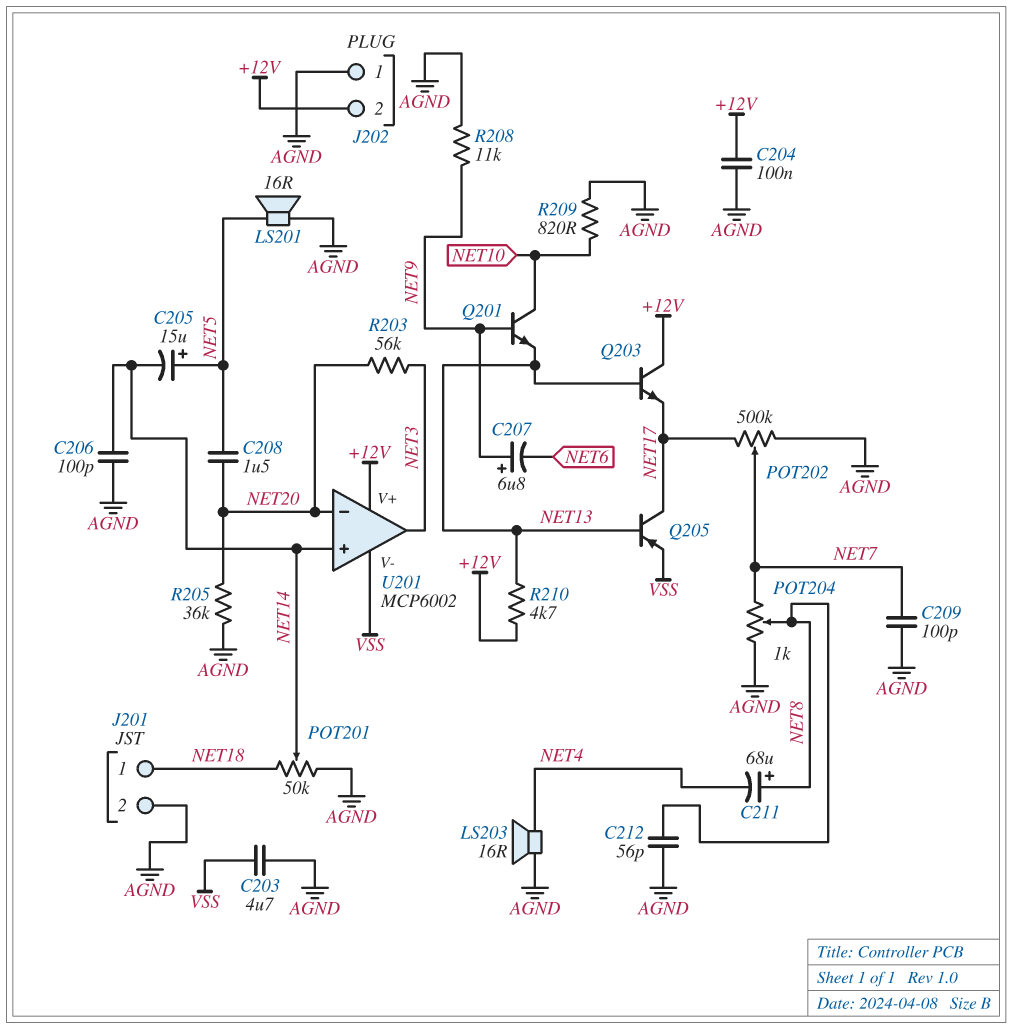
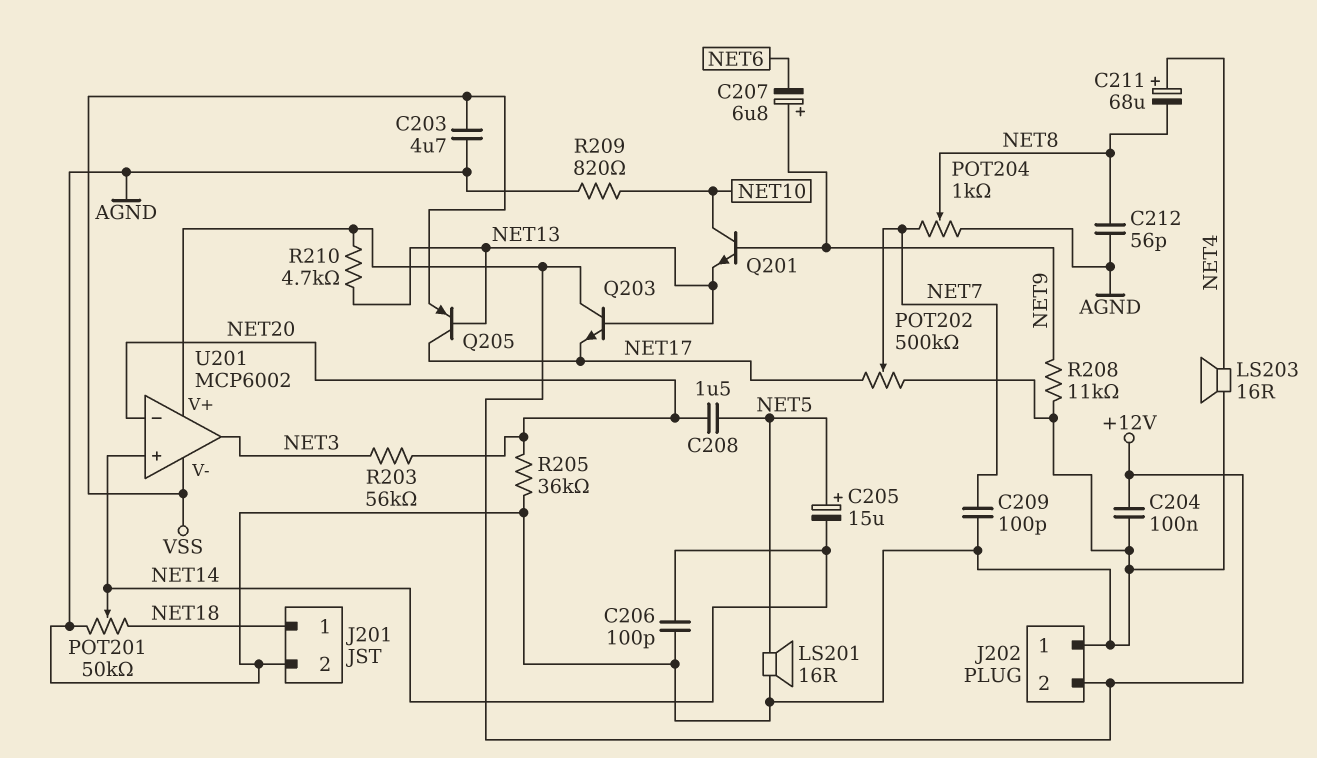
C211: 68uF (plus NET8, minus NET4) -> 68uF (plus NET4, minus NET8)

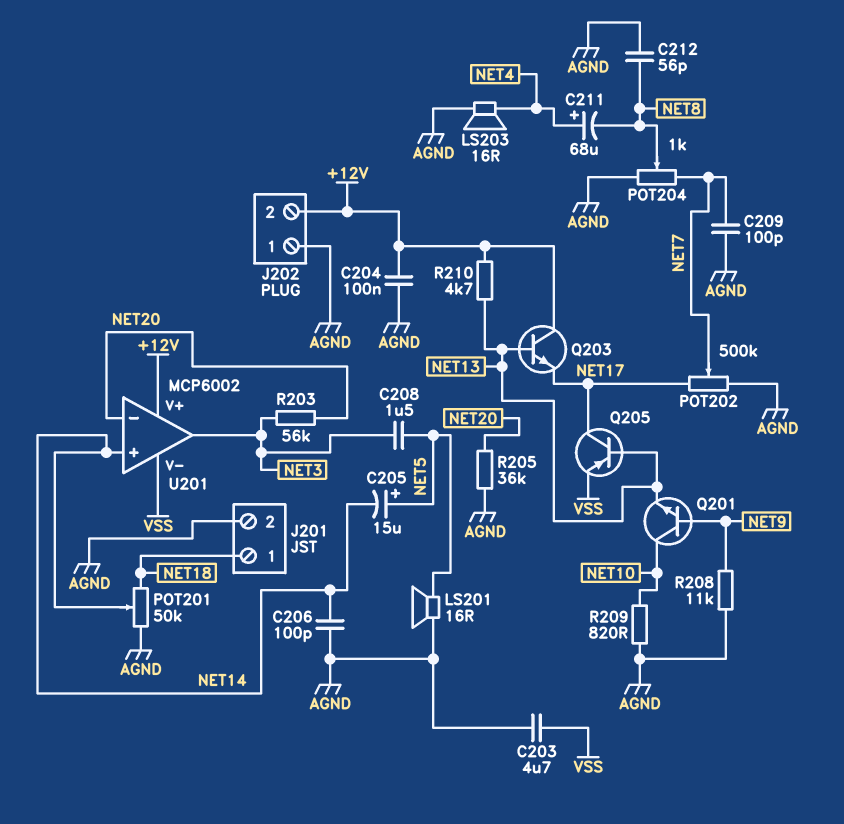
C207: 6.8uF (plus NET9, minus NET6) -> none
C208: 1.5uF (NET5, NET20) -> 1.5uF (NET3, NET5)

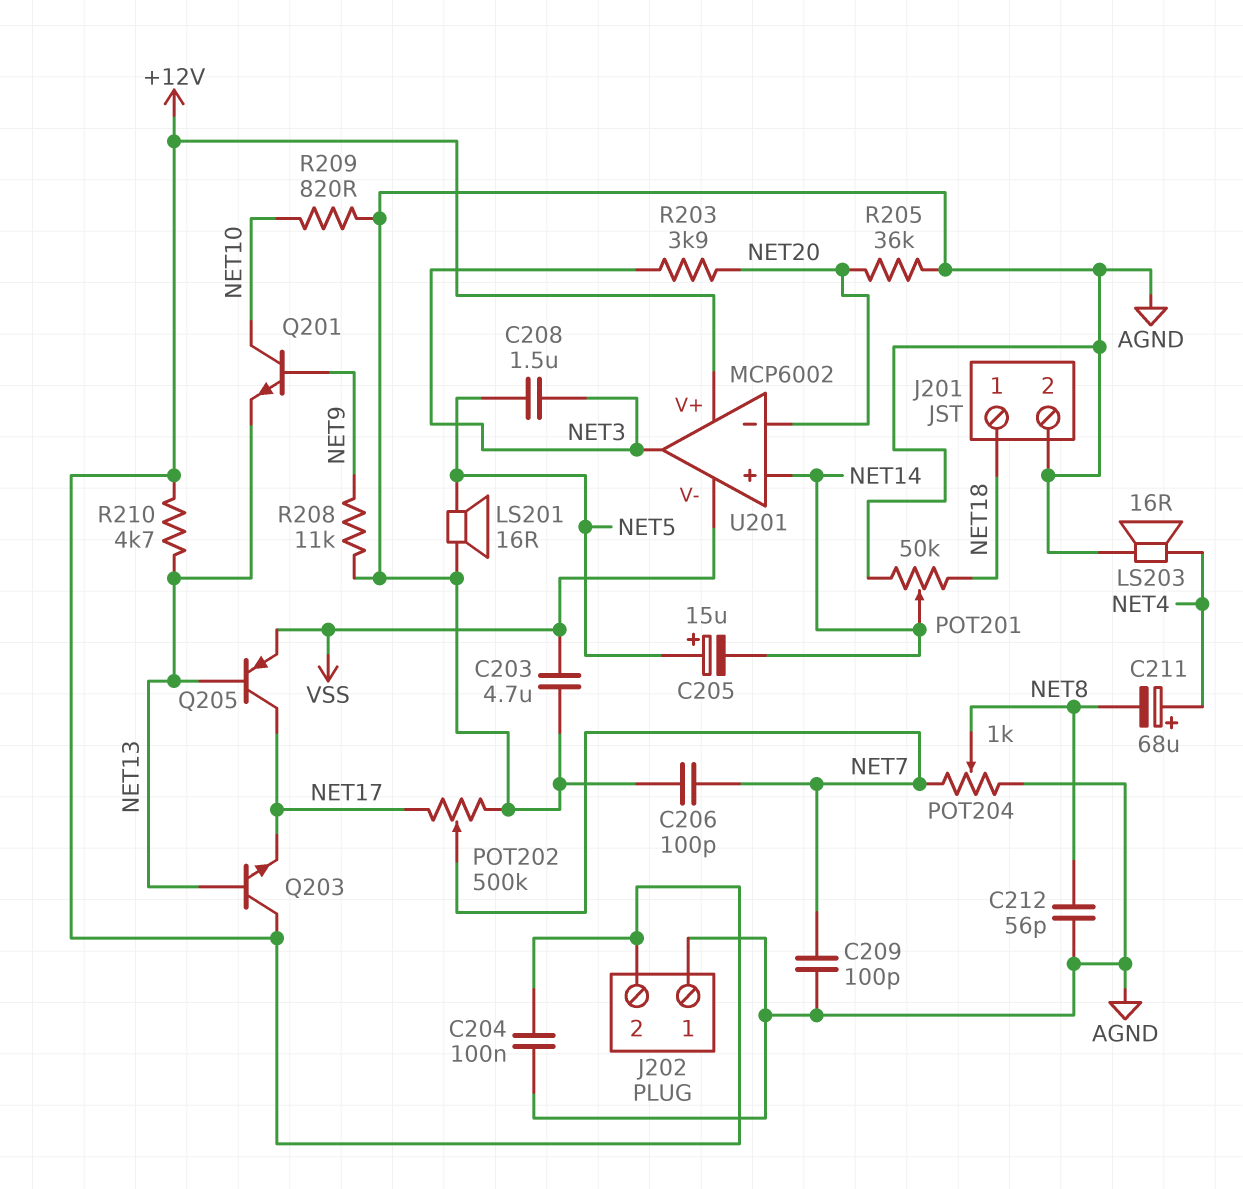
C206: 100pF (AGND, NET14) -> 100pF (AGND, NET7)
R203: 56k (NET3, NET20) -> 3.9k (NET3, NET20)

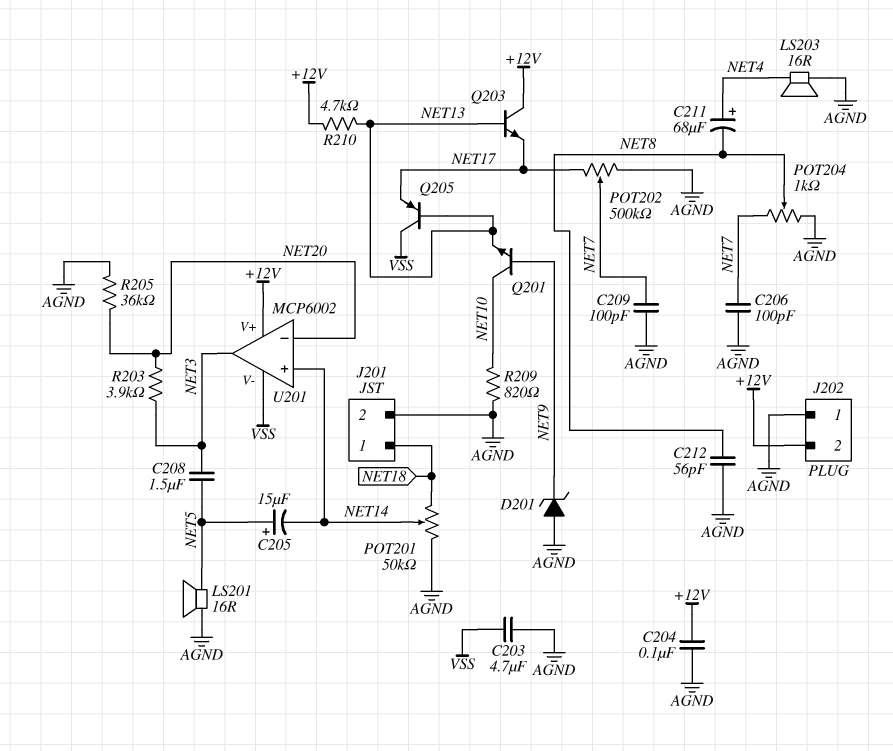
D201: none -> zener (A AGND, K NET9)
Q205: PNP (B NET13, C NET17, E VSS) -> PNP (B NET13, C VSS, E NET17)
R208: 11k (AGND, NET9) -> none

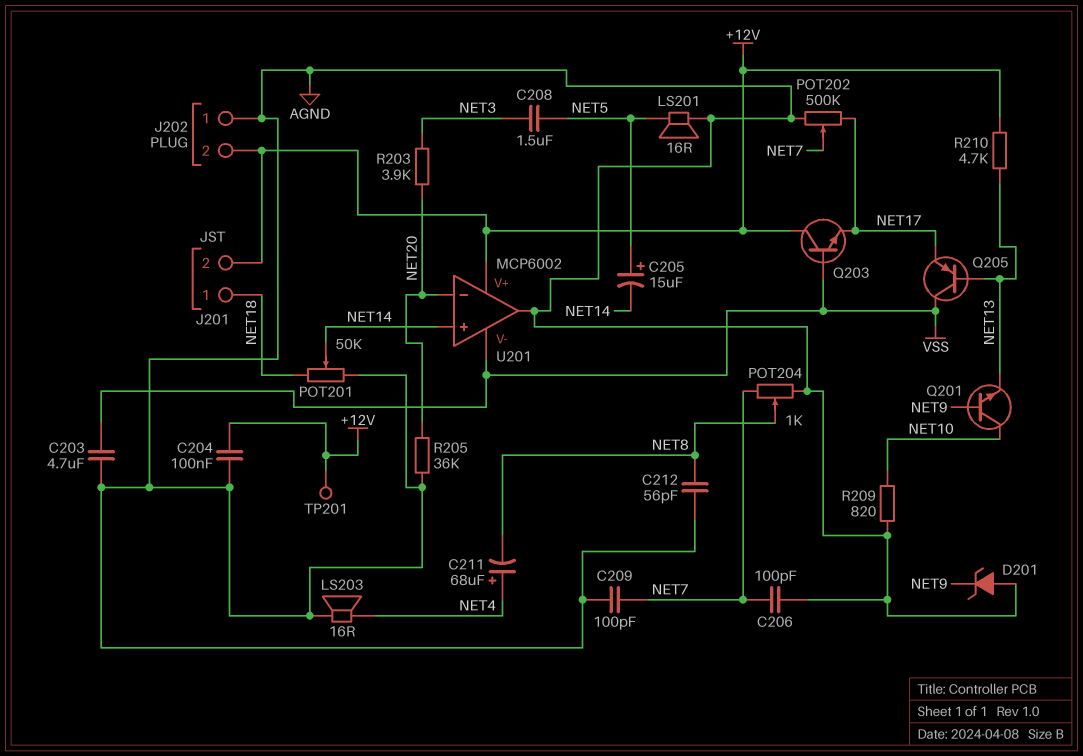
J201 pin 2: AGND -> +12V
Q203: NPN (B NET13, C +12V, E NET17) -> NPN (B VSS, C +12V, E NET17)
TP201: none -> test point (+12V)
U201 pin out: NET3 -> AGND

